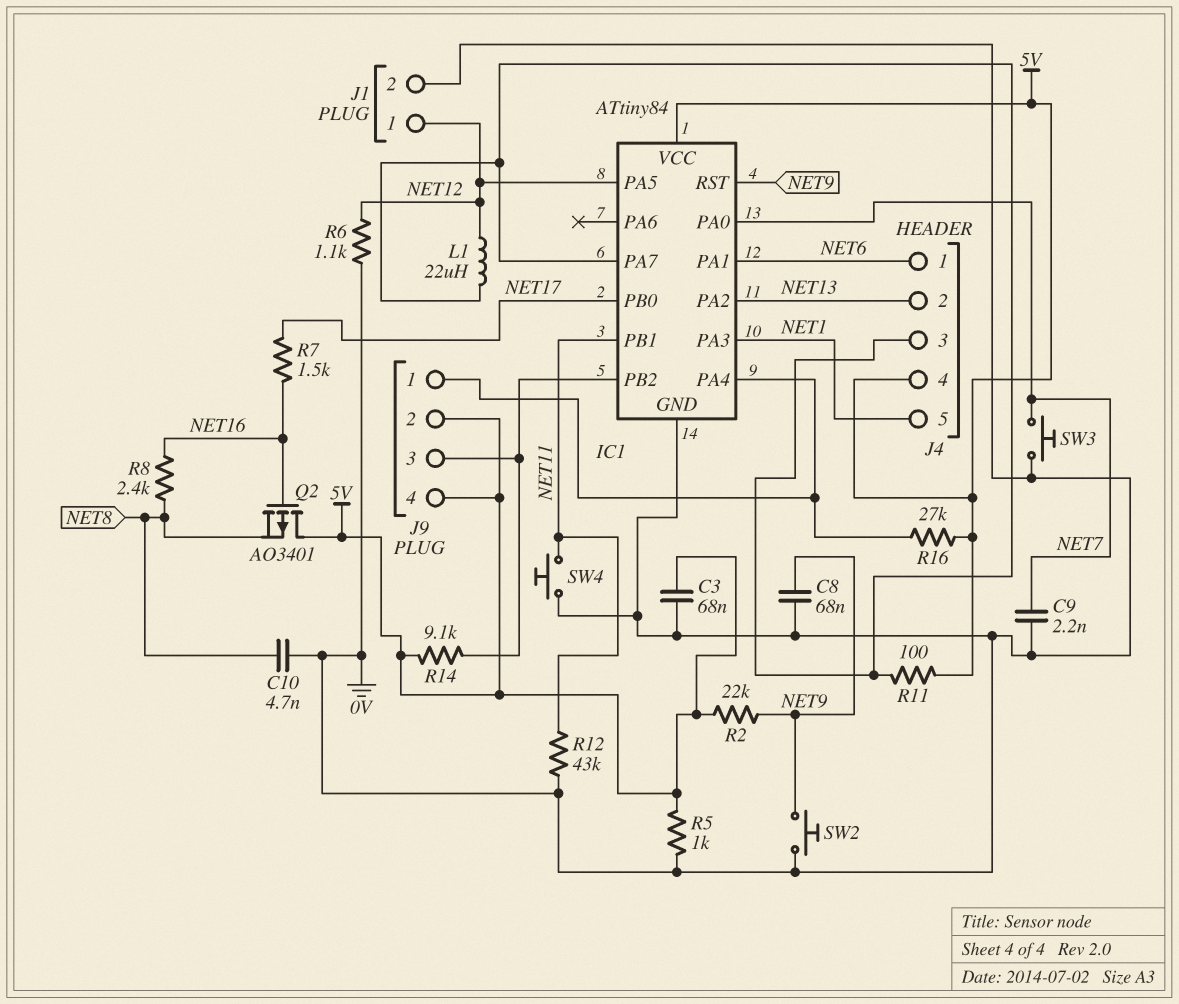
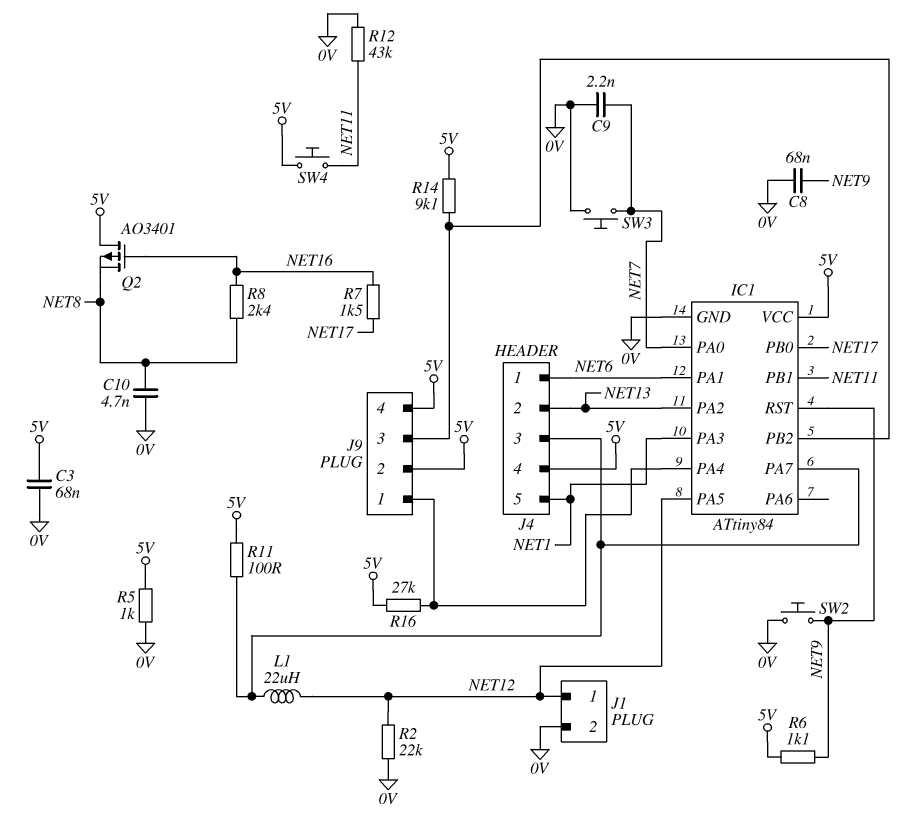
R2: 22k (5V, NET9) -> 22k (0V, NET12)
R6: 1.1k (0V, NET12) -> 1.1k (5V, NET9)
SW4: button (0V, NET11) -> button (5V, NET11)

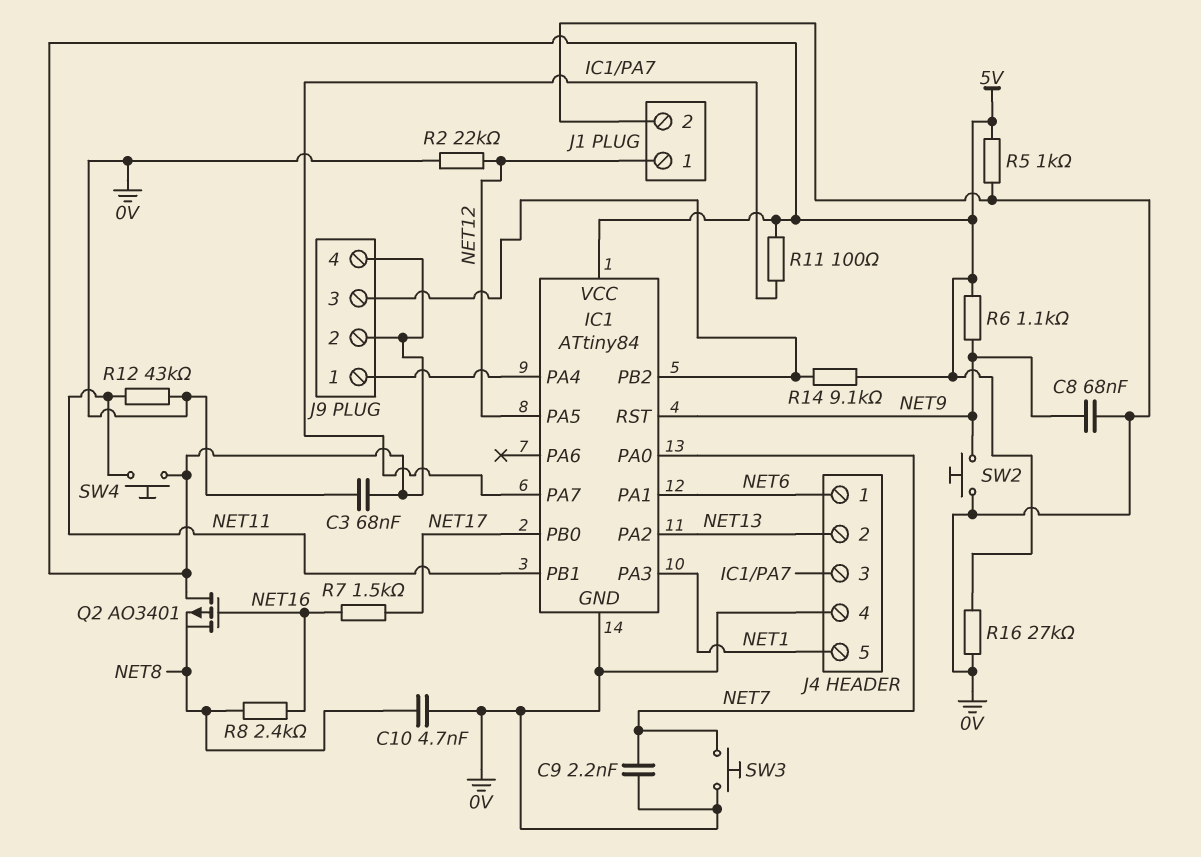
J4 pin 4: 5V -> 0V
L1: 22uH (IC1/PA7, NET12) -> none
R16: 27k (5V, IC1/PA4) -> 27k (0V, 5V)

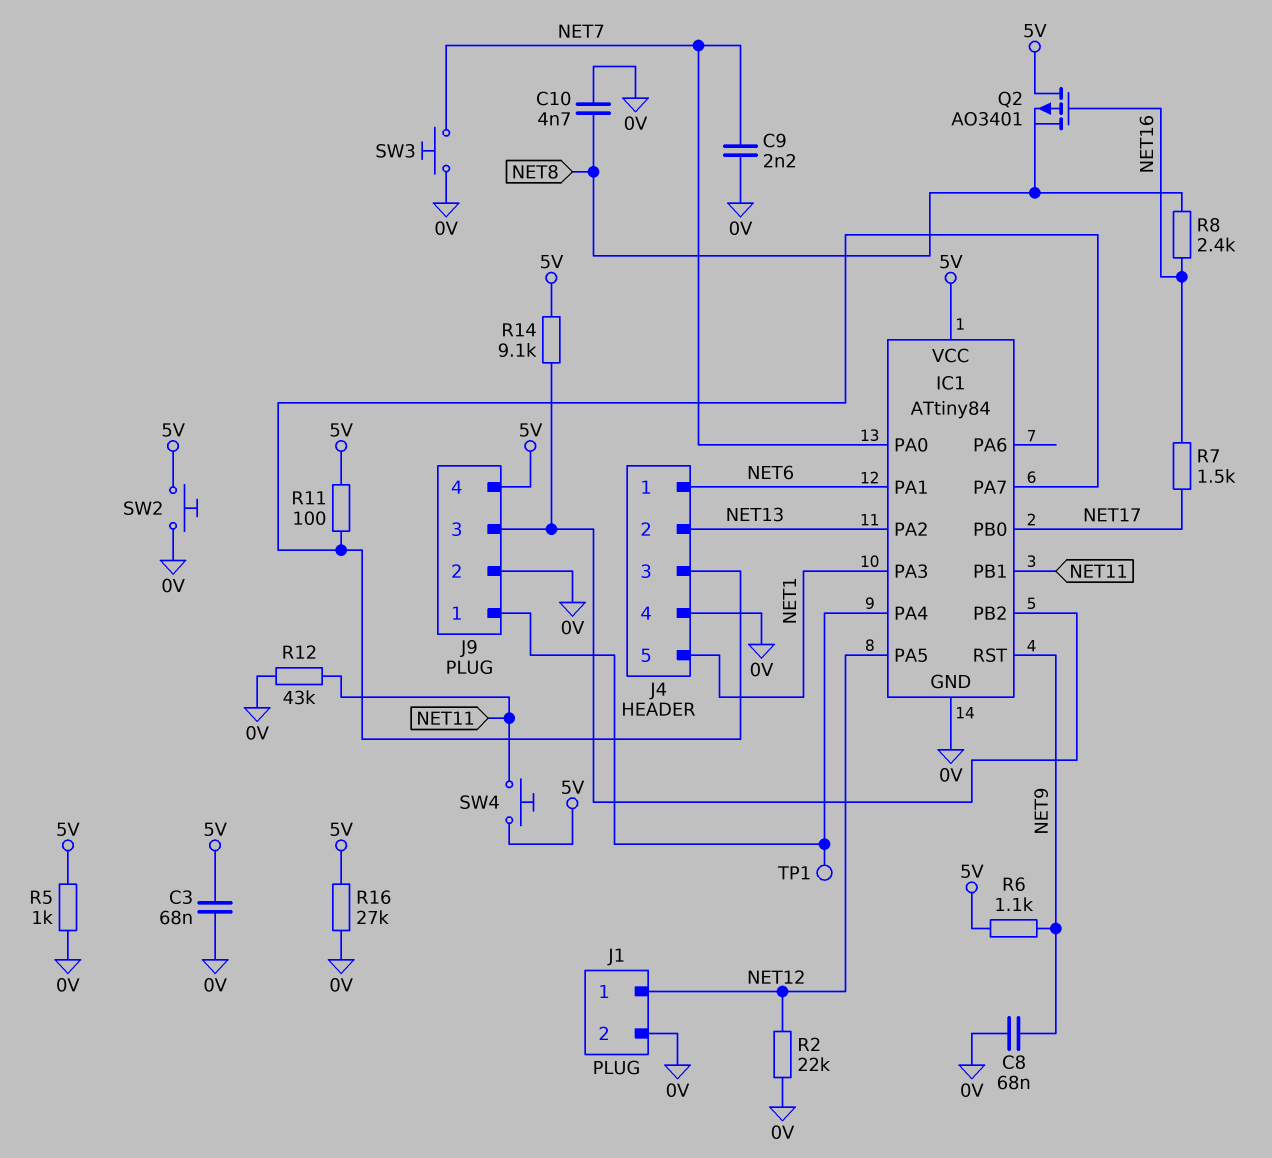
J9 pin 2: 5V -> 0V
SW2: button (0V, NET9) -> button (0V, 5V)
TP1: none -> test point (IC1/PA4)

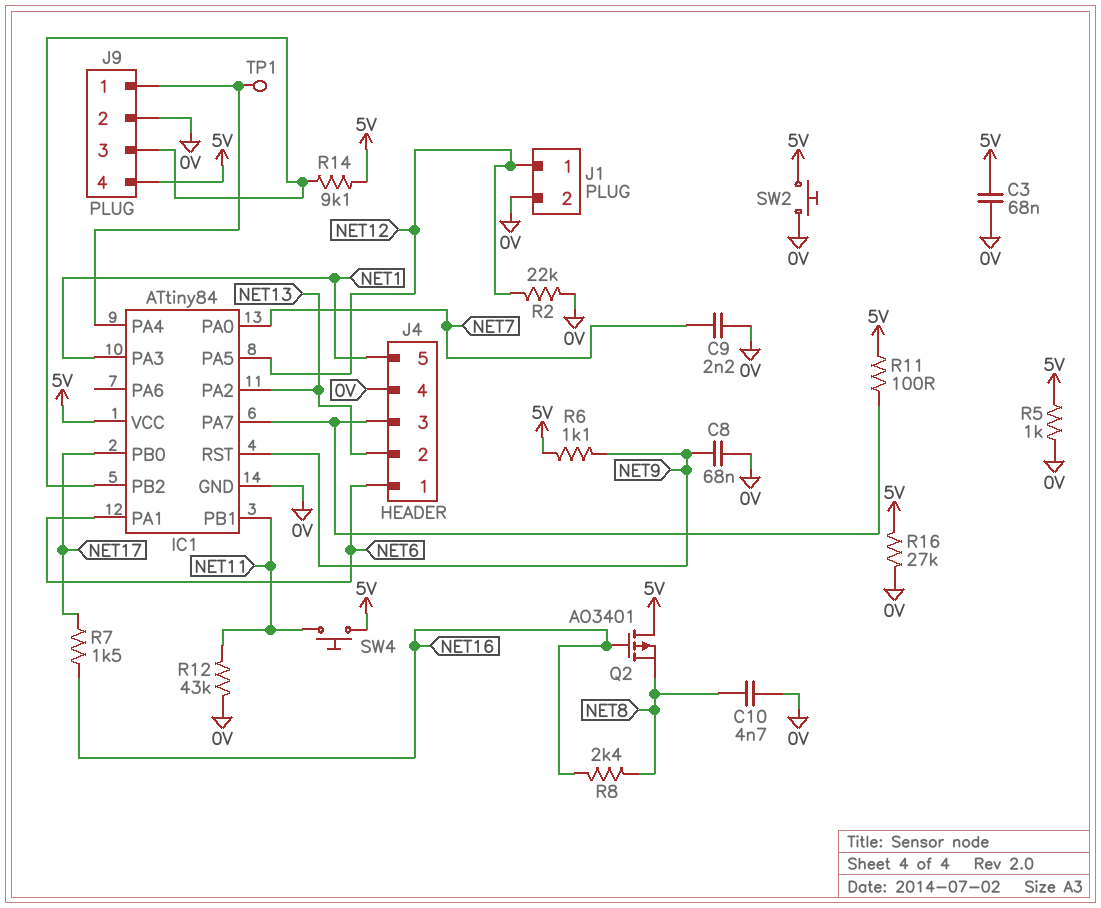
SW3: button (0V, NET7) -> none

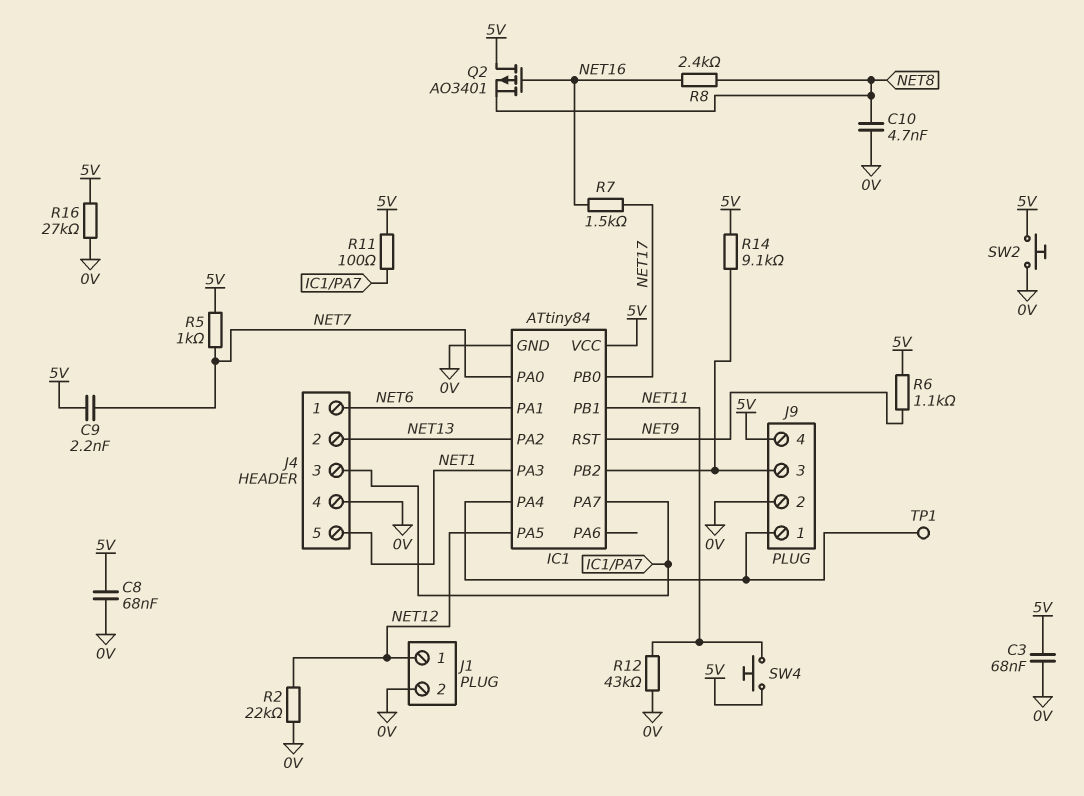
C8: 68nF (0V, NET9) -> 68nF (0V, 5V)
C9: 2.2nF (0V, NET7) -> 2.2nF (5V, NET7)
R5: 1k (0V, 5V) -> 1k (5V, NET7)

